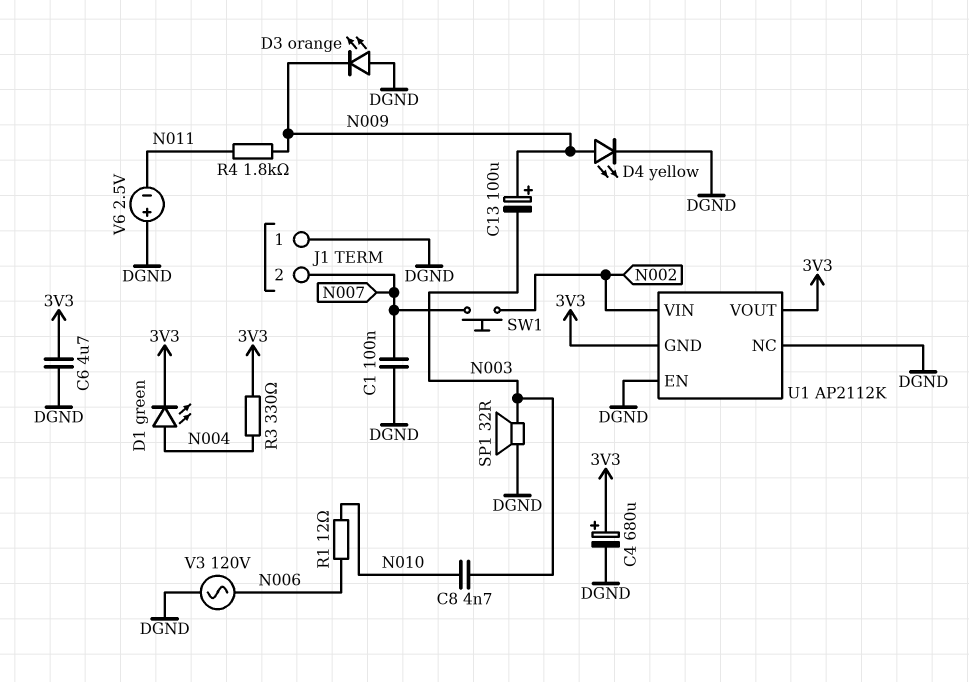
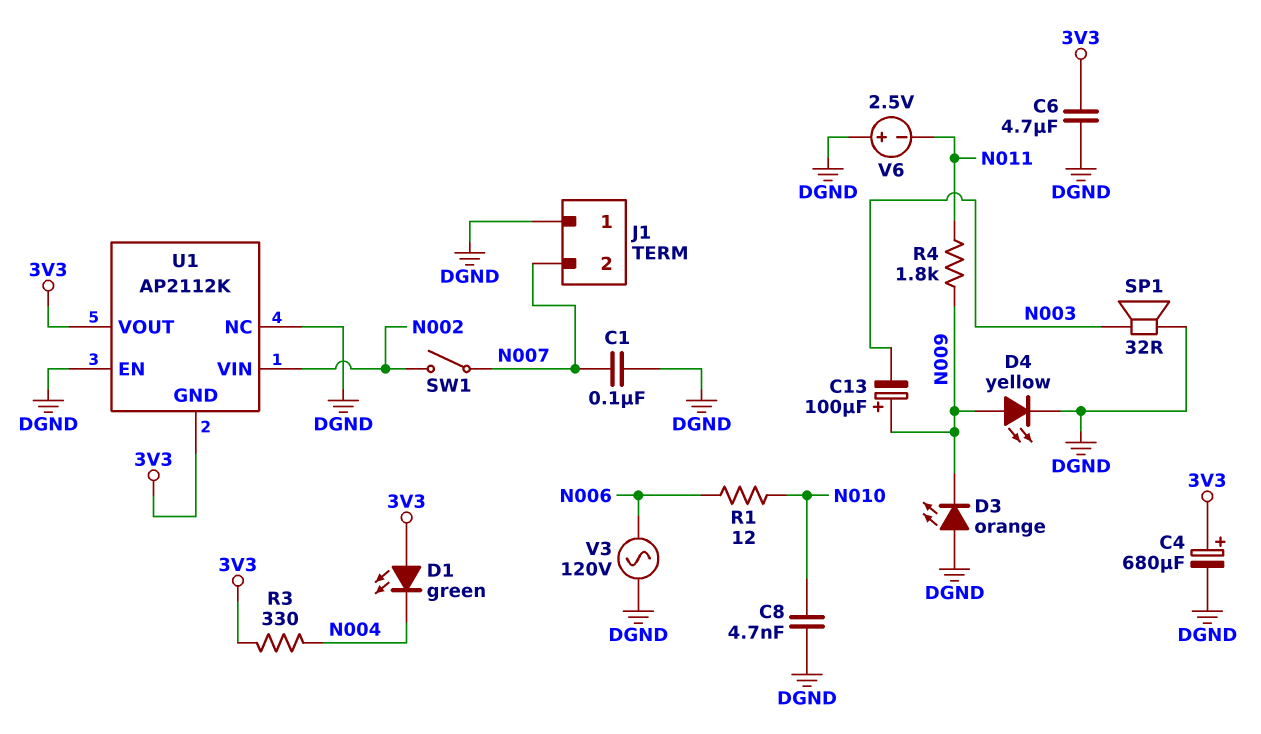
C8: 4.7nF (N003, N010) -> 4.7nF (DGND, N010)
D1: LED green (A N004, K 3V3) -> LED green (A 3V3, K N004)
SW1: button (N002, N007) -> switch (N002, N007)

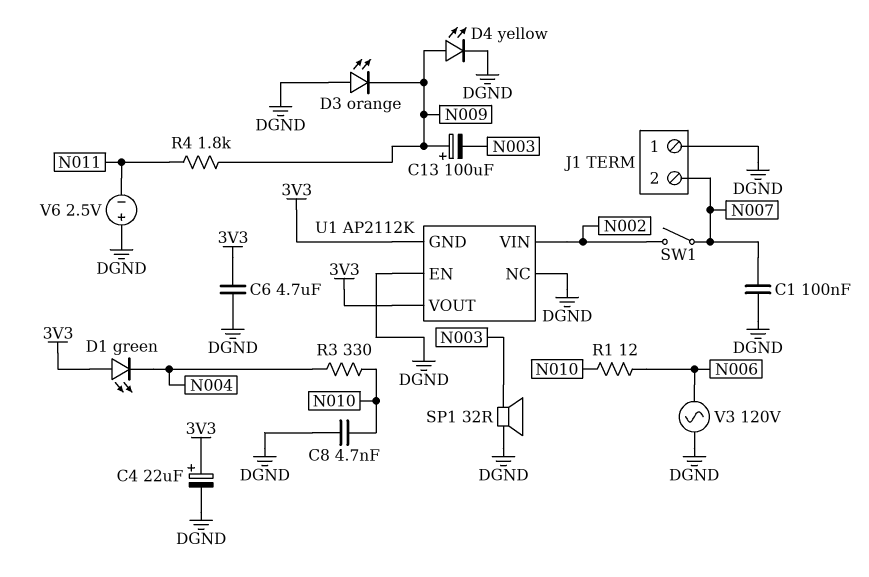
C4: 680uF (plus 3V3, minus DGND) -> 22uF (plus 3V3, minus DGND)
R3: 330 (3V3, N004) -> 330 (N004, N010)

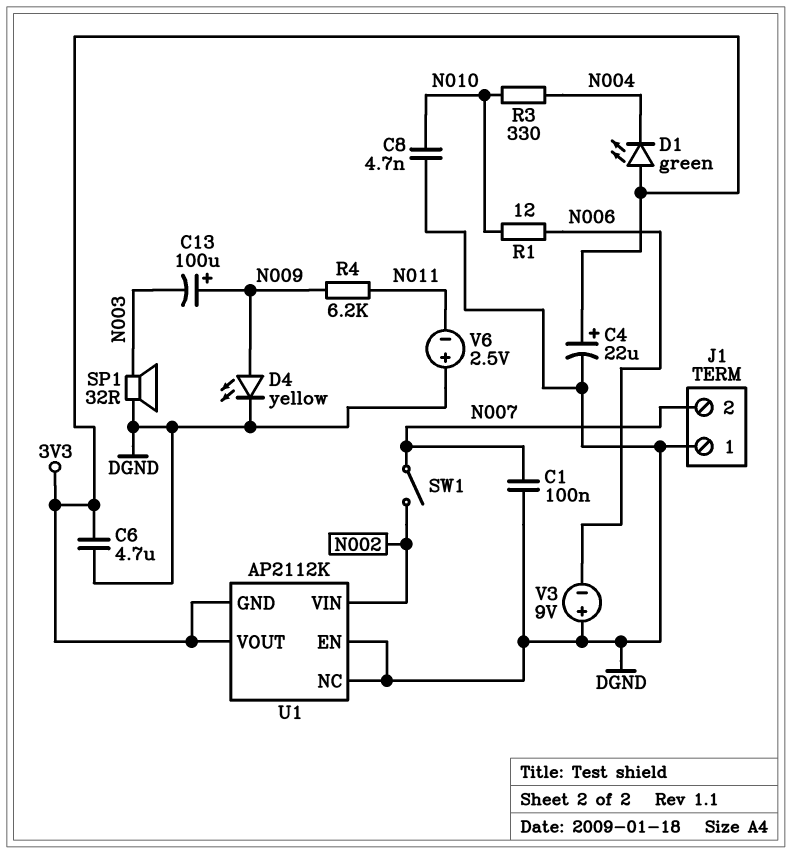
D3: LED orange (A DGND, K N009) -> none
R4: 1.8k (N009, N011) -> 6.2k (N009, N011)
V3: AC 120V (DGND, N006) -> 9V (plus DGND, minus N006)

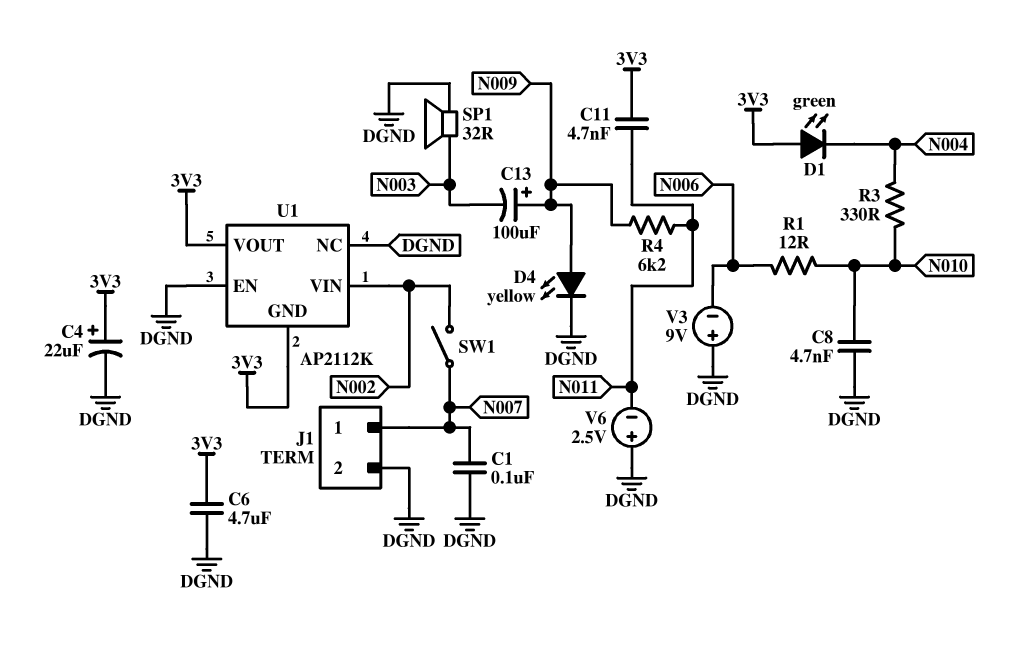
C11: none -> 4.7nF (3V3, N011)
J1 pin 1: DGND -> N007
J1 pin 2: N007 -> DGND

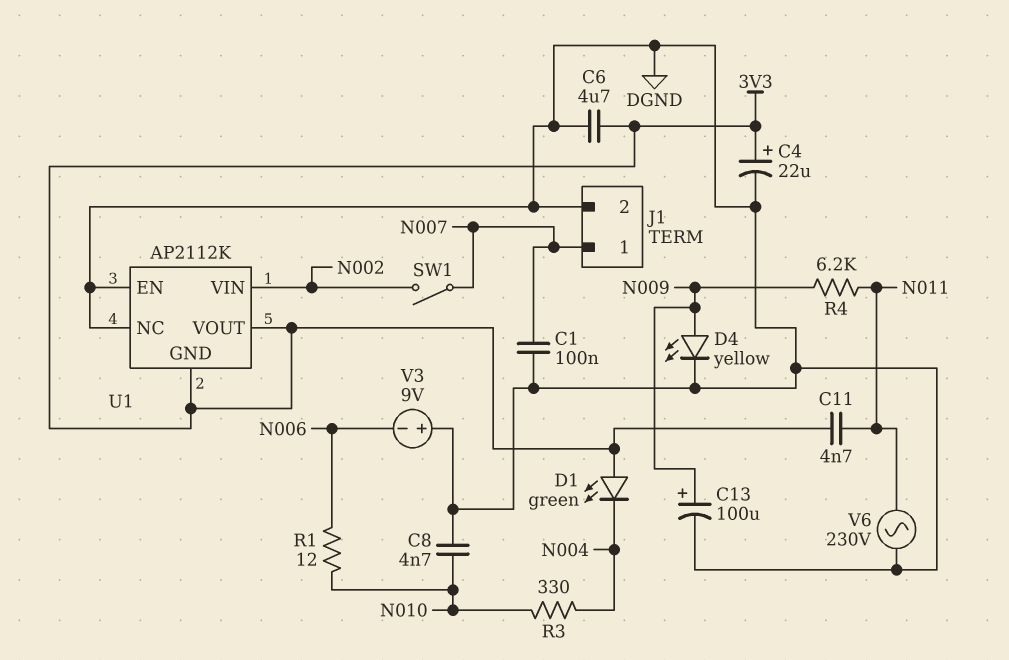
C13: 100uF (plus N009, minus N003) -> 100uF (plus N009, minus DGND)
SP1: speaker 32R (DGND, N003) -> none
V6: 2.5V (plus DGND, minus N011) -> AC 230V (DGND, N011)

